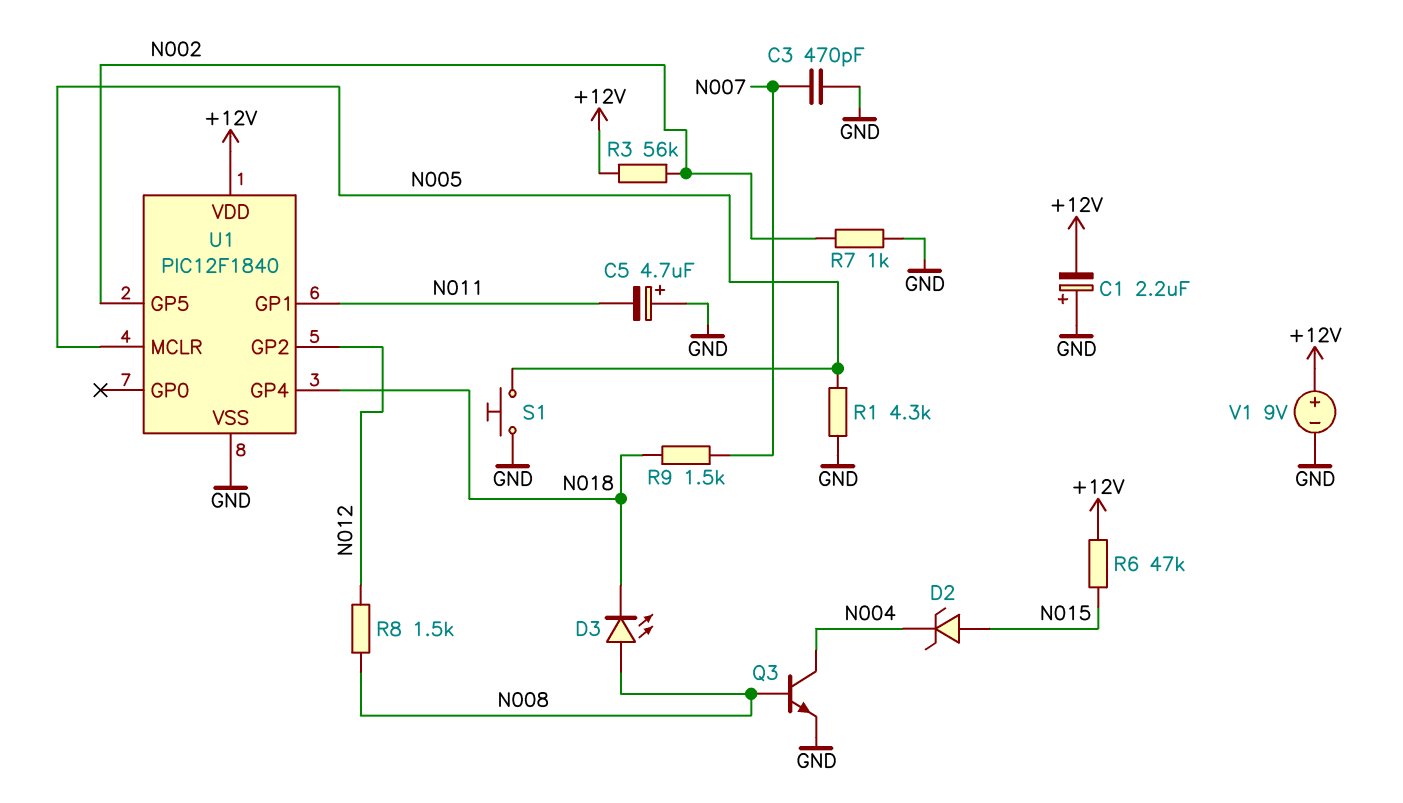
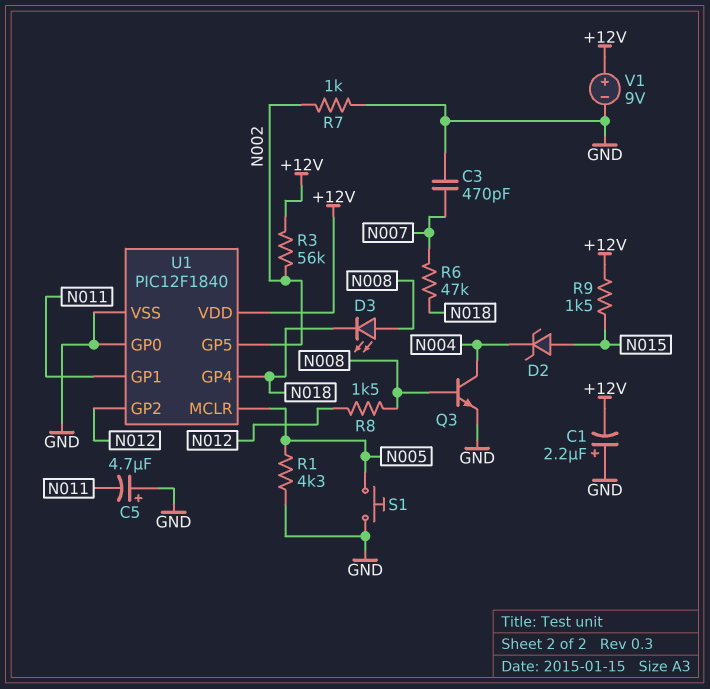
R6: 47k (+12V, N015) -> 47k (N007, N018)
R9: 1.5k (N007, N018) -> 1.5k (+12V, N015)
U1 pin GP0: none -> GND

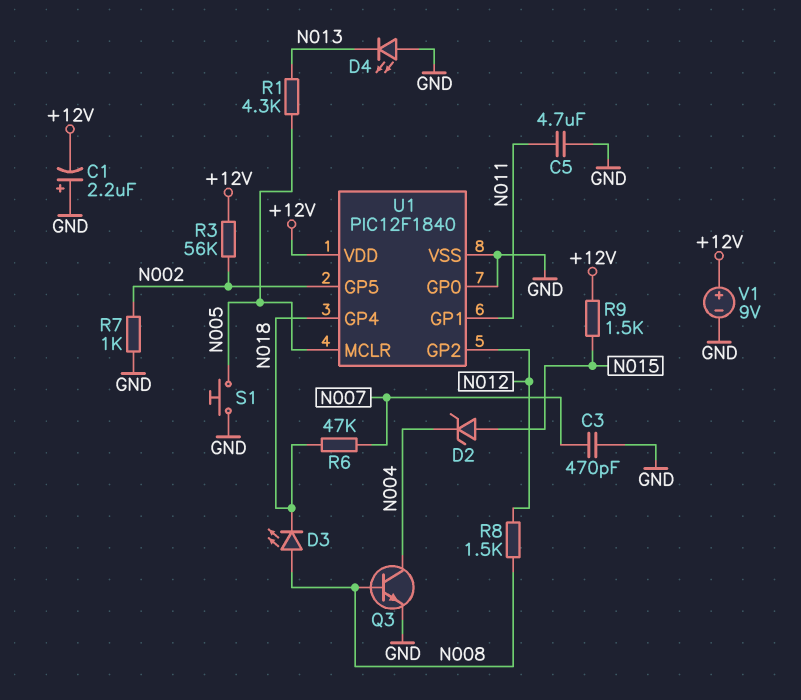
C5: 4.7uF (plus GND, minus N011) -> 4.7uF (GND, N011)
D4: none -> LED (A GND, K N013)
R1: 4.3k (GND, N005) -> 4.3k (N005, N013)

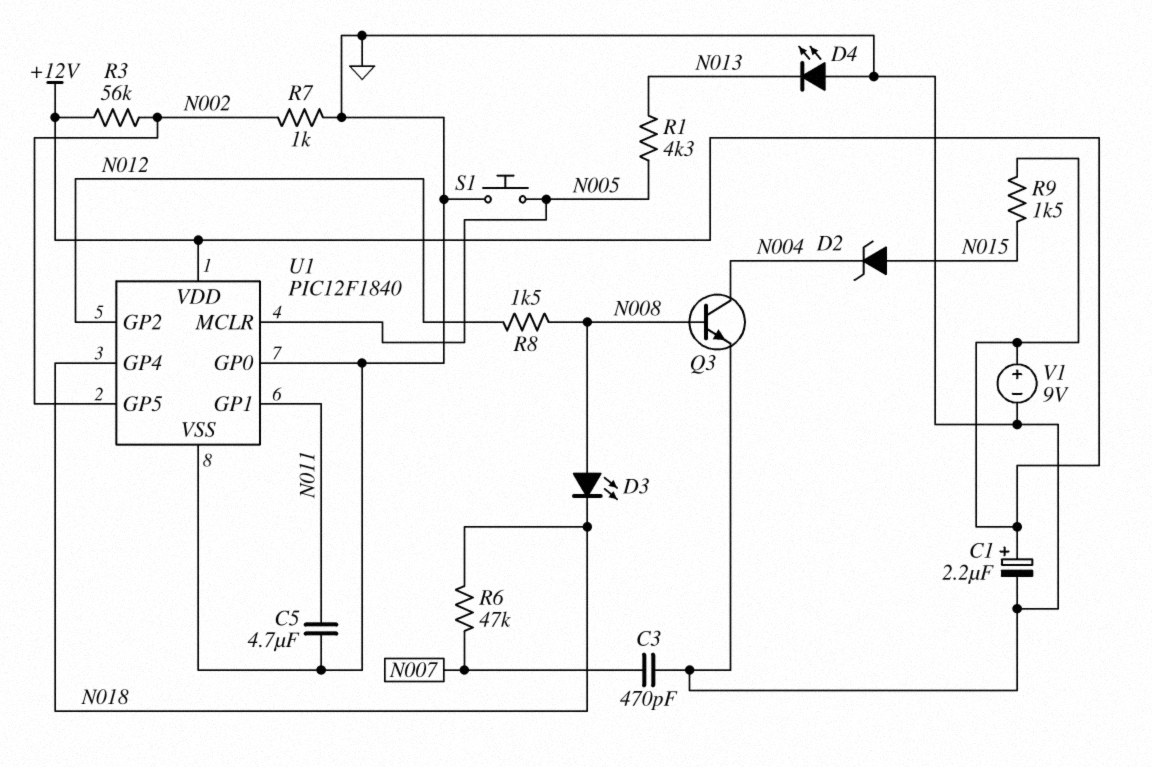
C1: 2.2uF (plus GND, minus +12V) -> 2.2uF (plus +12V, minus GND)

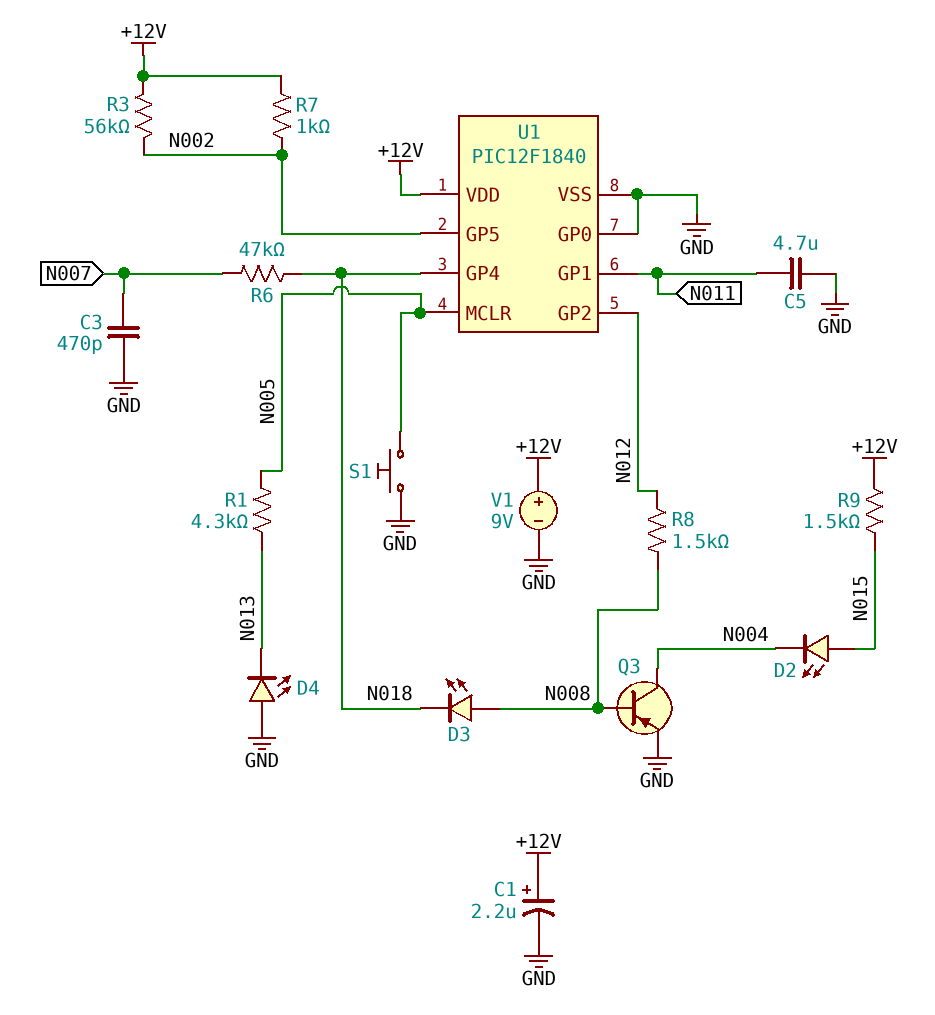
D2: zener (A N015, K N004) -> LED (A N015, K N004)
Q3: NPN (B N008, C N004, E GND) -> PNP (B N008, C N004, E GND)
R7: 1k (GND, N002) -> 1k (+12V, N002)

